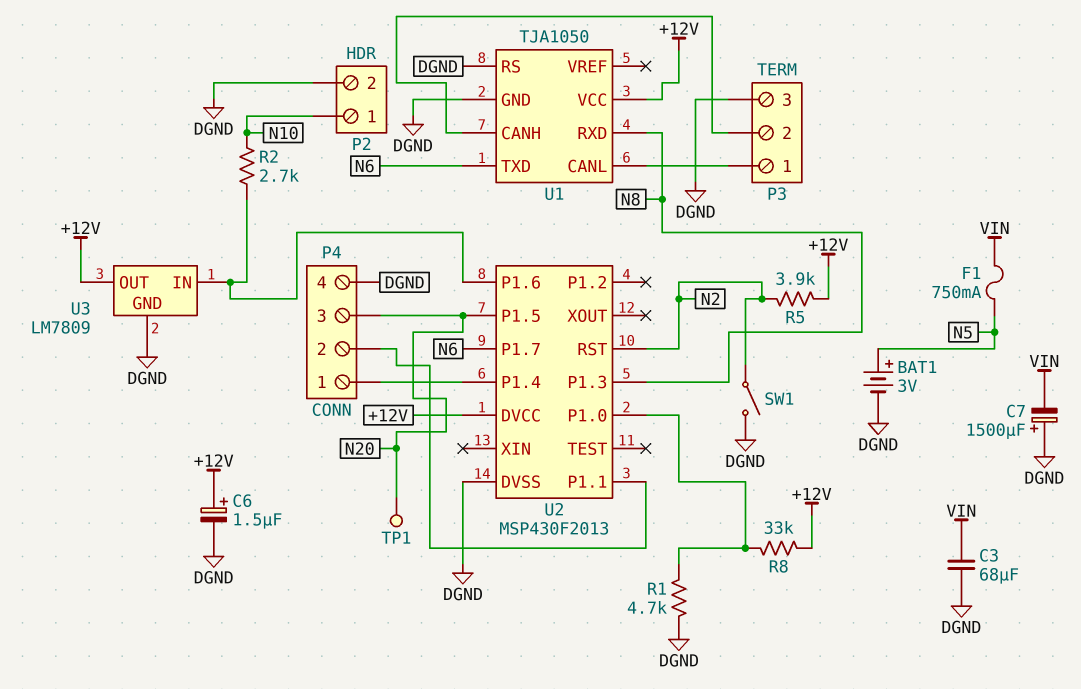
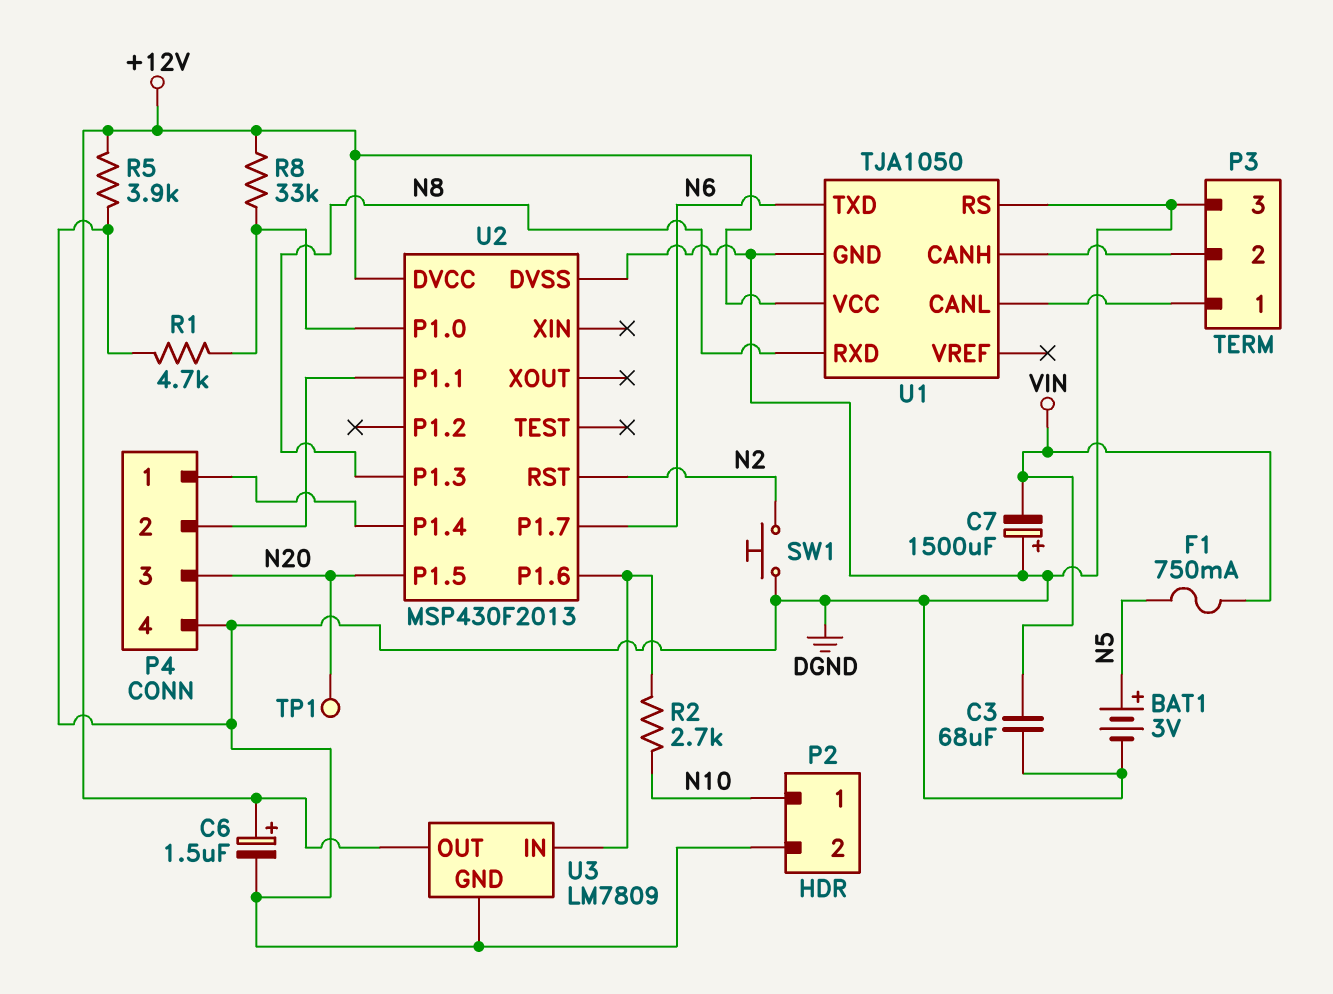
R5: 3.9k (+12V, N2) -> 3.9k (+12V, DGND)
SW1: switch (DGND, N2) -> button (DGND, N2)

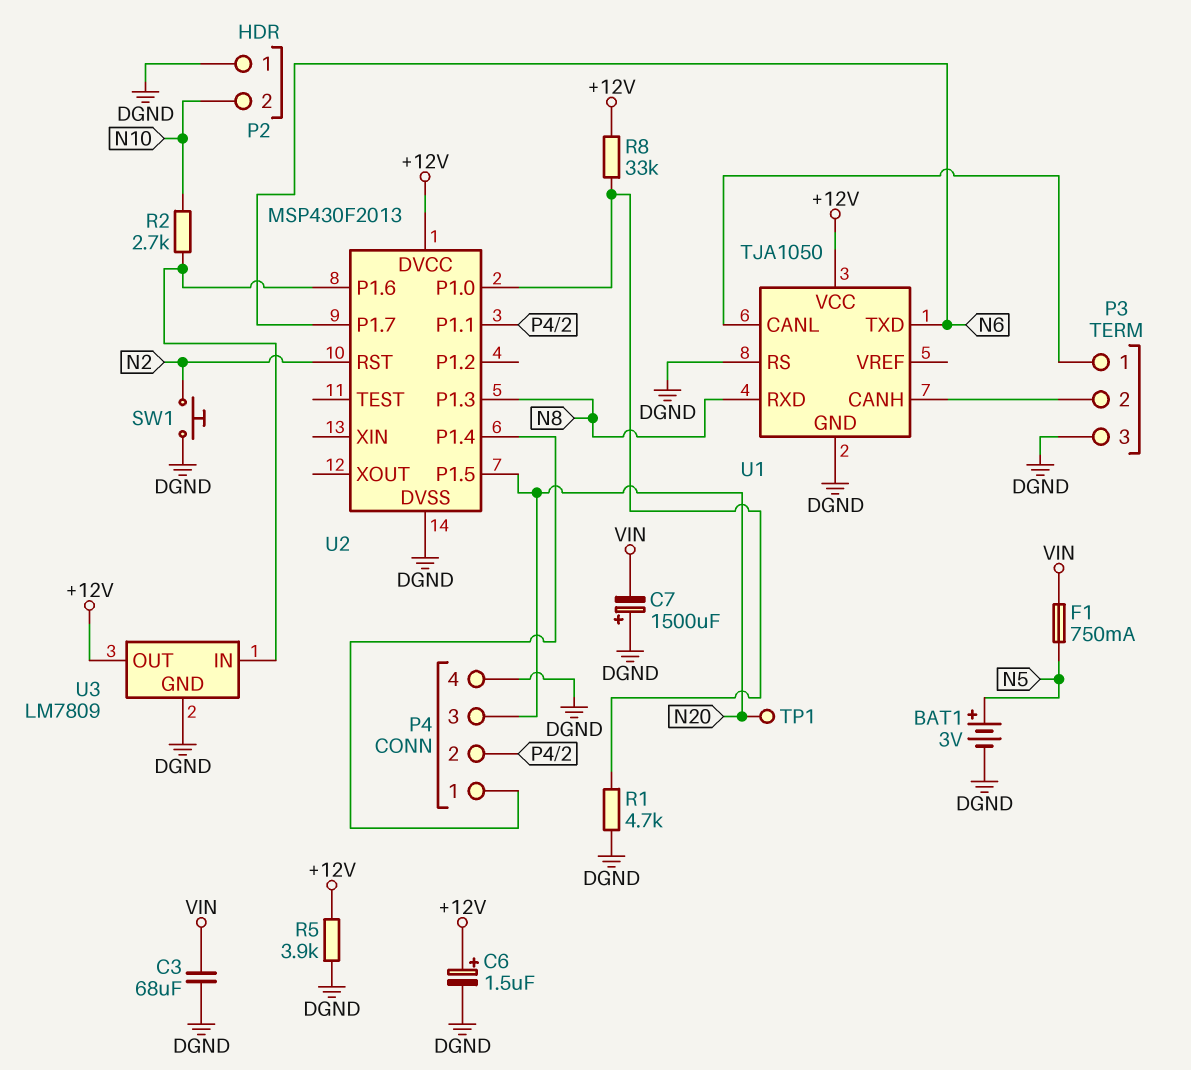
P2 pin 1: N10 -> DGND
P2 pin 2: DGND -> N10

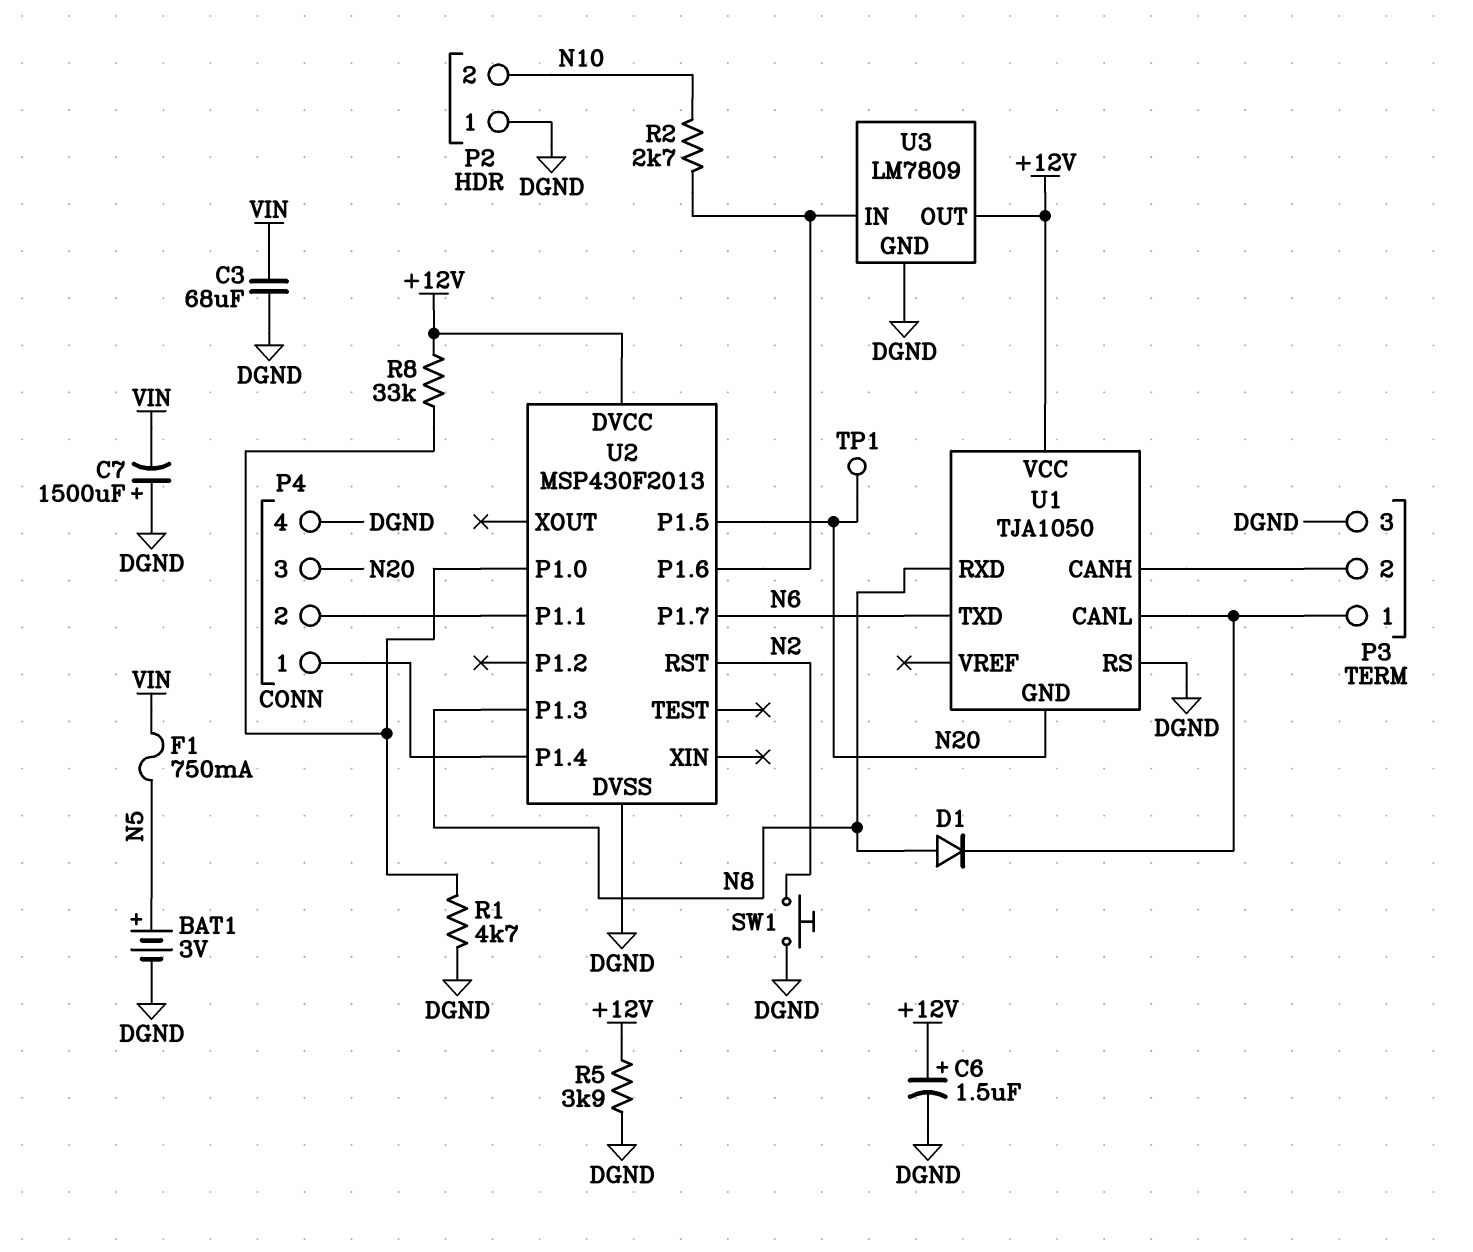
D1: none -> diode (A N8, K P3/1)
U1 pin GND: DGND -> N20

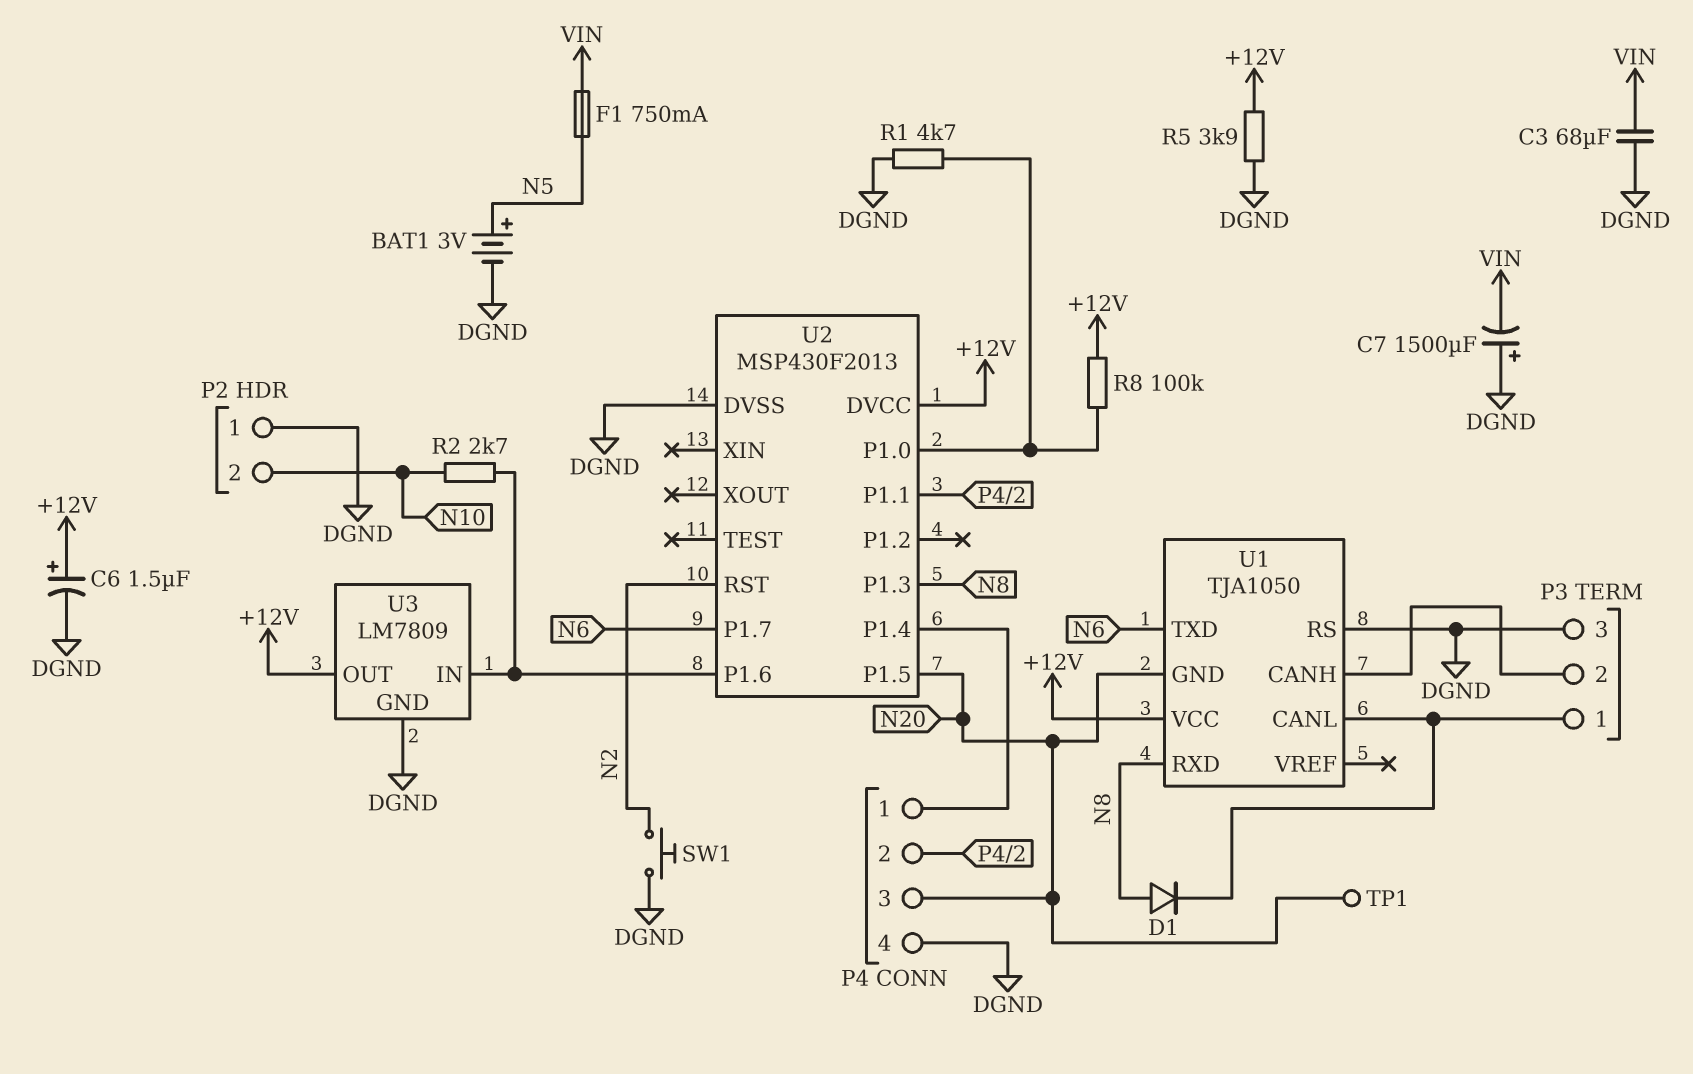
R8: 33k (+12V, U2/P1.0) -> 100k (+12V, U2/P1.0)

